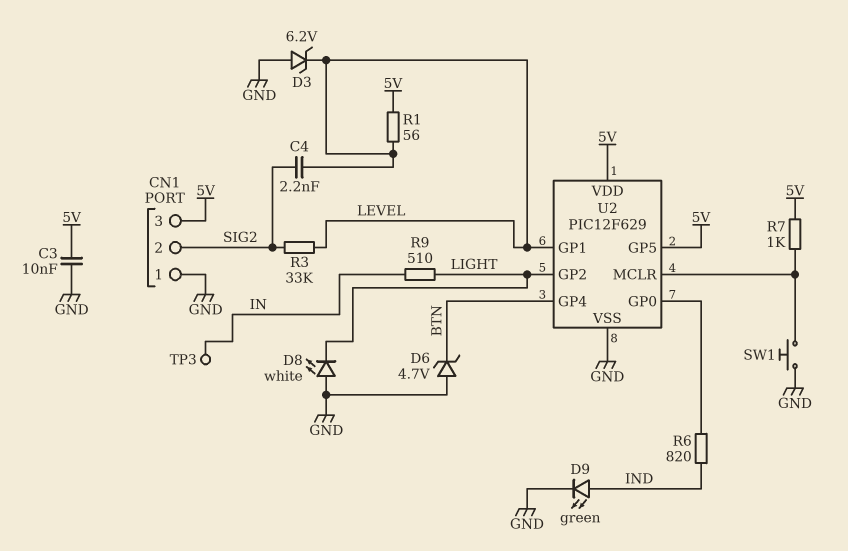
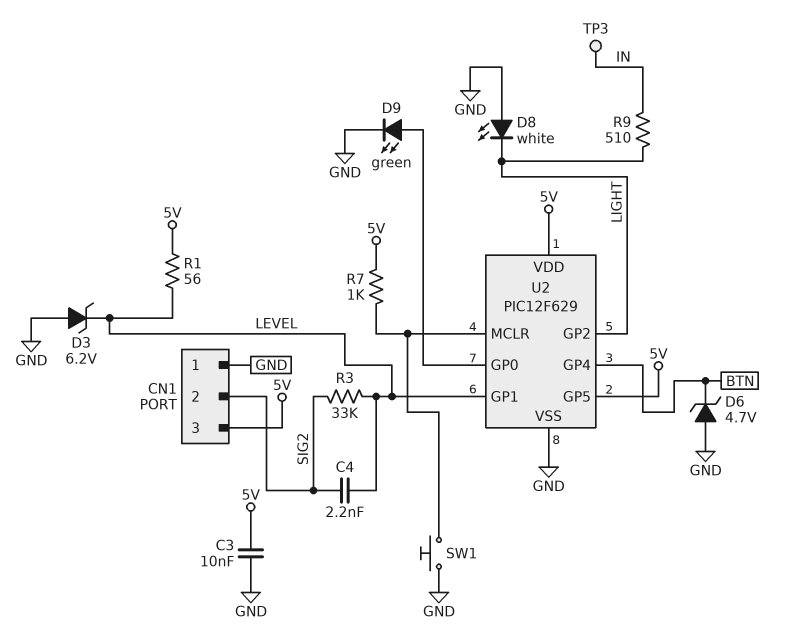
D9: LED green (A IND, K GND) -> LED green (A U2/GP0, K GND)
R6: 820 (IND, U2/GP0) -> none

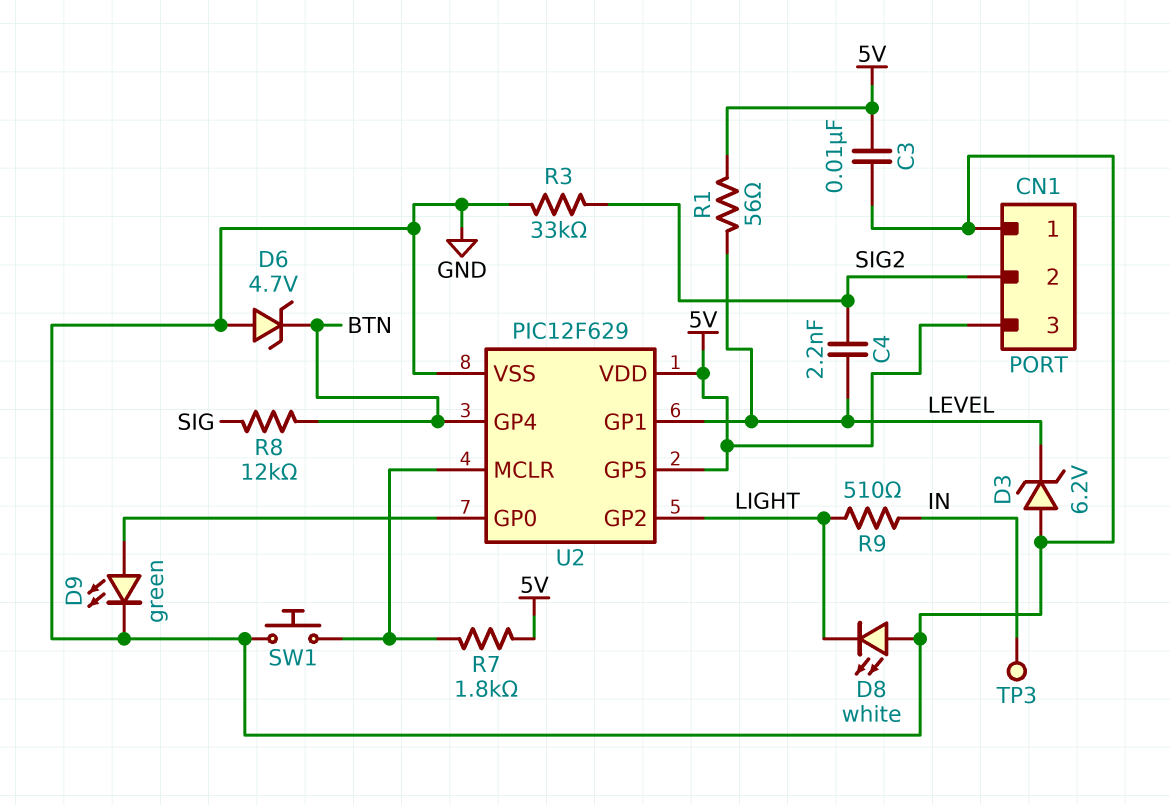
R3: 33k (LEVEL, SIG2) -> 33k (GND, SIG2)
R7: 1k (5V, U2/MCLR) -> 1.8k (5V, U2/MCLR)
R8: none -> 12k (BTN, SIG)

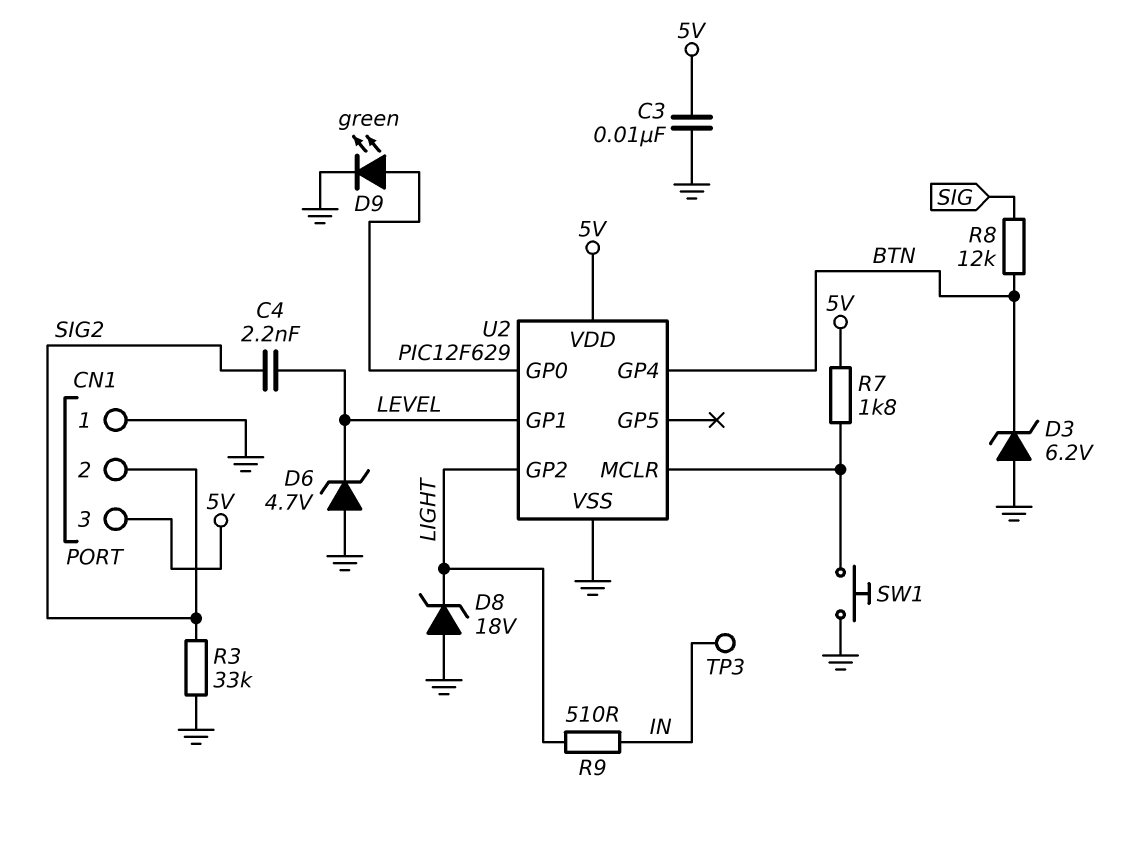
D3: zener 6.2V (A GND, K LEVEL) -> zener 6.2V (A GND, K BTN)
D6: zener 4.7V (A GND, K BTN) -> zener 4.7V (A GND, K LEVEL)
D8: LED white (A GND, K LIGHT) -> zener 18V (A GND, K LIGHT)
R1: 56 (5V, LEVEL) -> none
U2 pin GP5: 5V -> none

